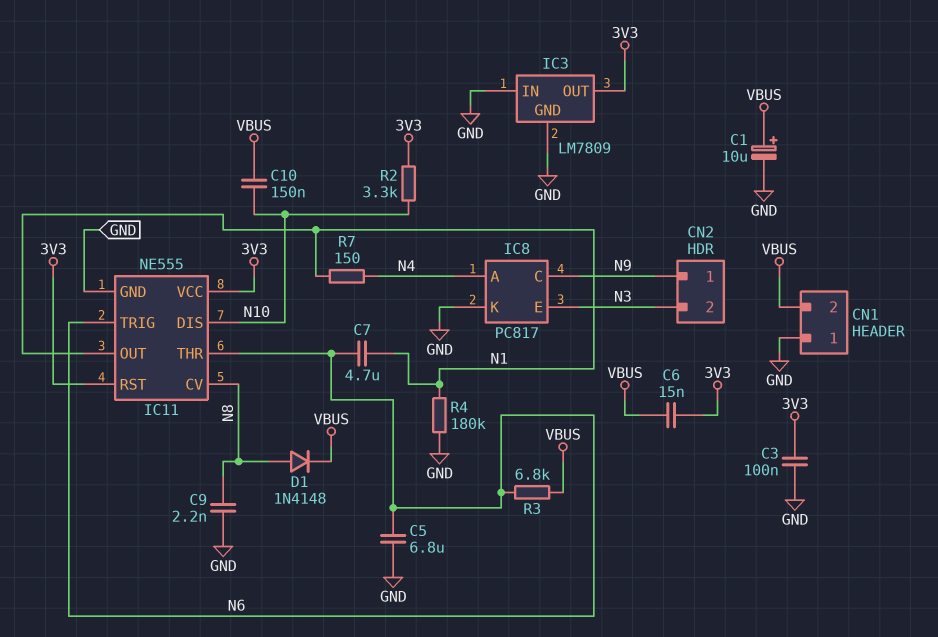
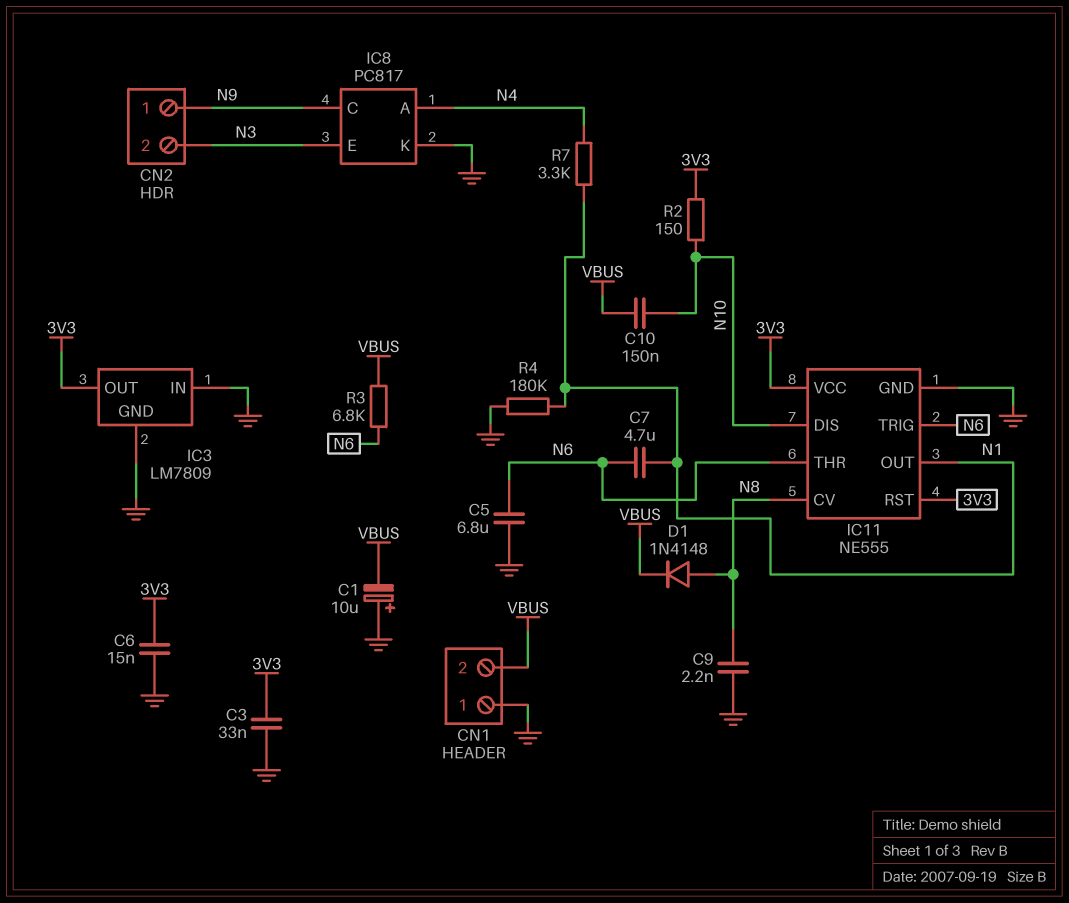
C1: 10uF (plus VBUS, minus GND) -> 10uF (plus GND, minus VBUS)
C3: 100nF (3V3, GND) -> 33nF (3V3, GND)
C6: 15nF (3V3, VBUS) -> 15nF (3V3, GND)
R2: 3.3k (3V3, N10) -> 150 (3V3, N10)
R7: 150 (N1, N4) -> 3.3k (N1, N4)

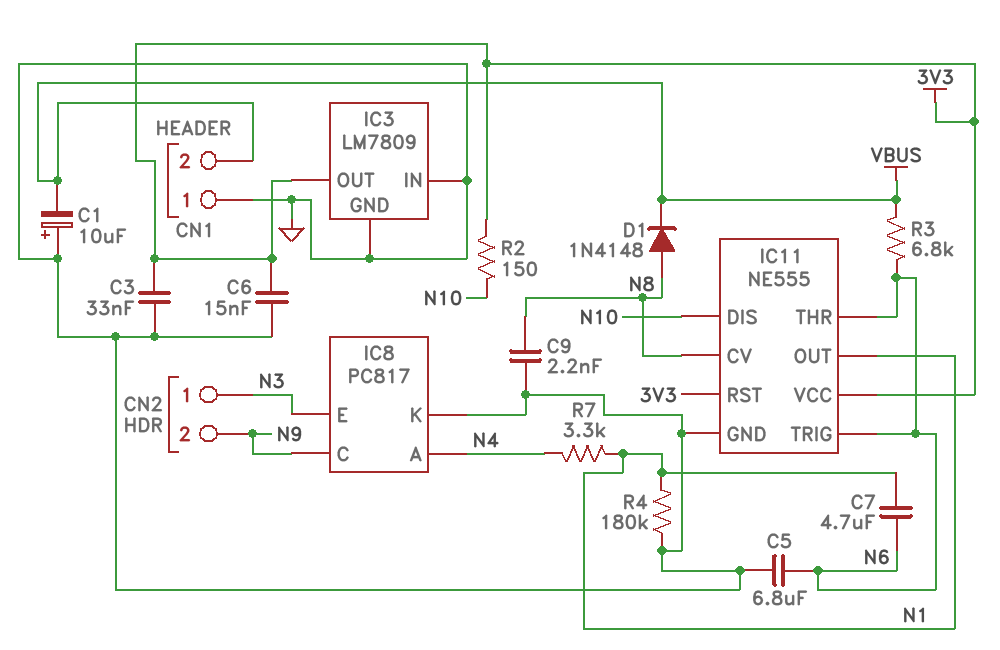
C10: 150nF (N10, VBUS) -> none
CN2 pin 1: N9 -> N3
CN2 pin 2: N3 -> N9

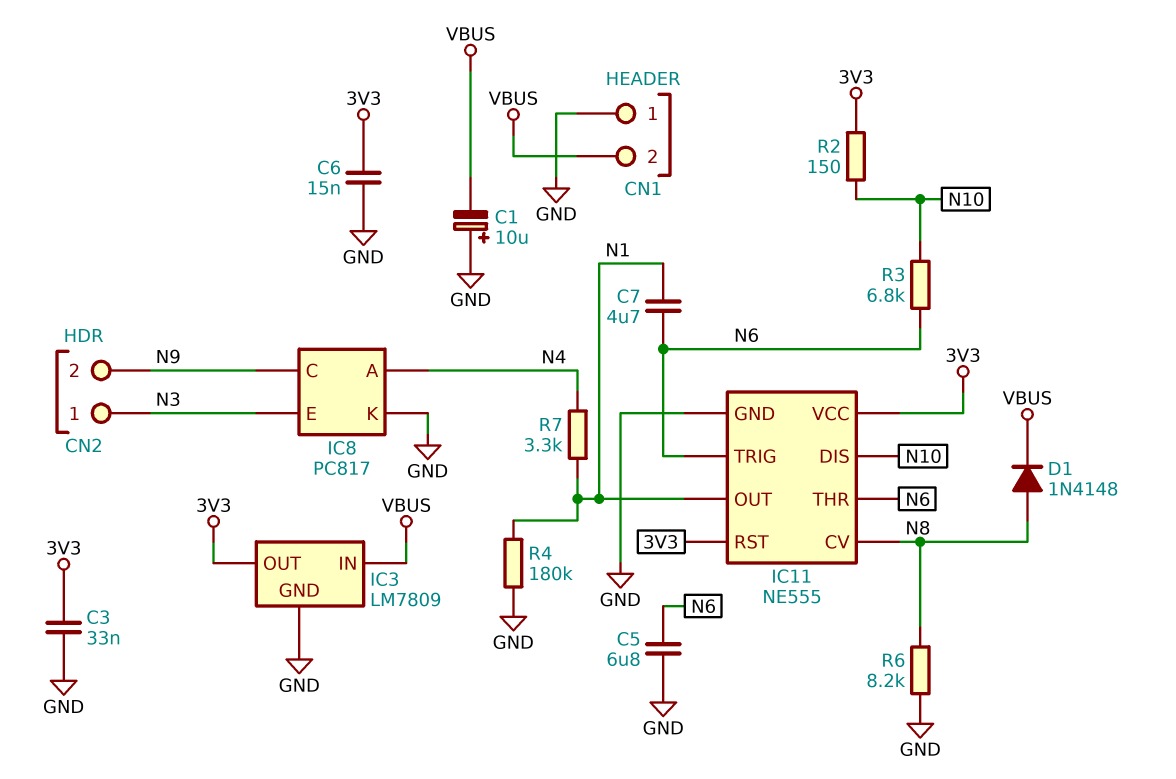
C9: 2.2nF (GND, N8) -> none
IC3 pin IN: GND -> VBUS
R3: 6.8k (N6, VBUS) -> 6.8k (N6, N10)
R6: none -> 8.2k (GND, N8)

